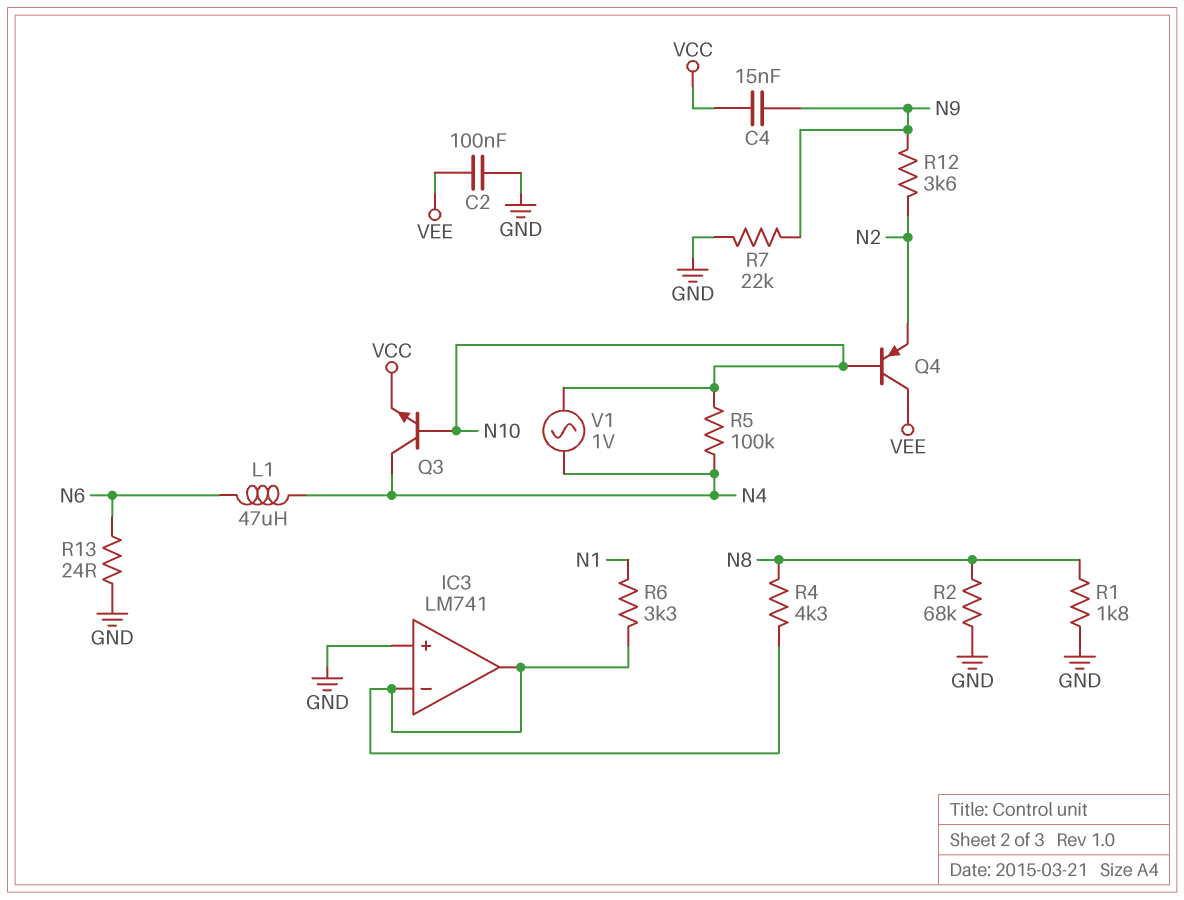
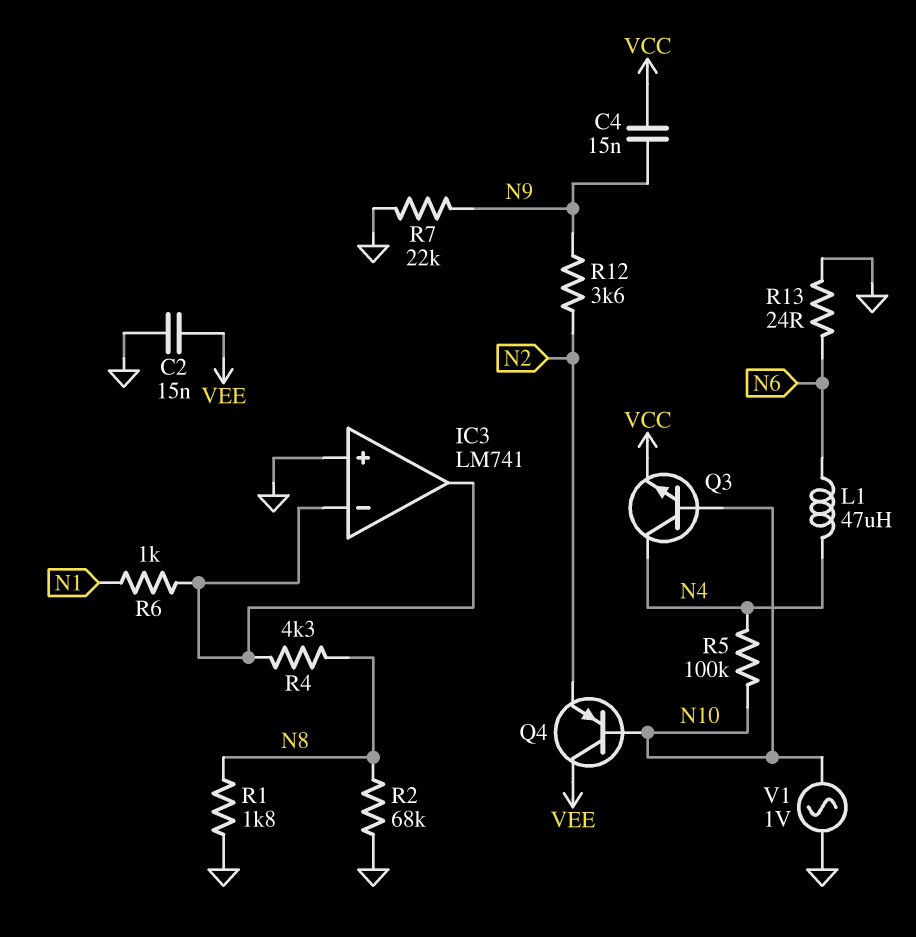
C2: 100nF (GND, VEE) -> 15nF (GND, VEE)
R6: 3.3k (IC3/in-, N1) -> 1k (IC3/in-, N1)
V1: AC 1V (N4, N10) -> AC 1V (GND, N10)

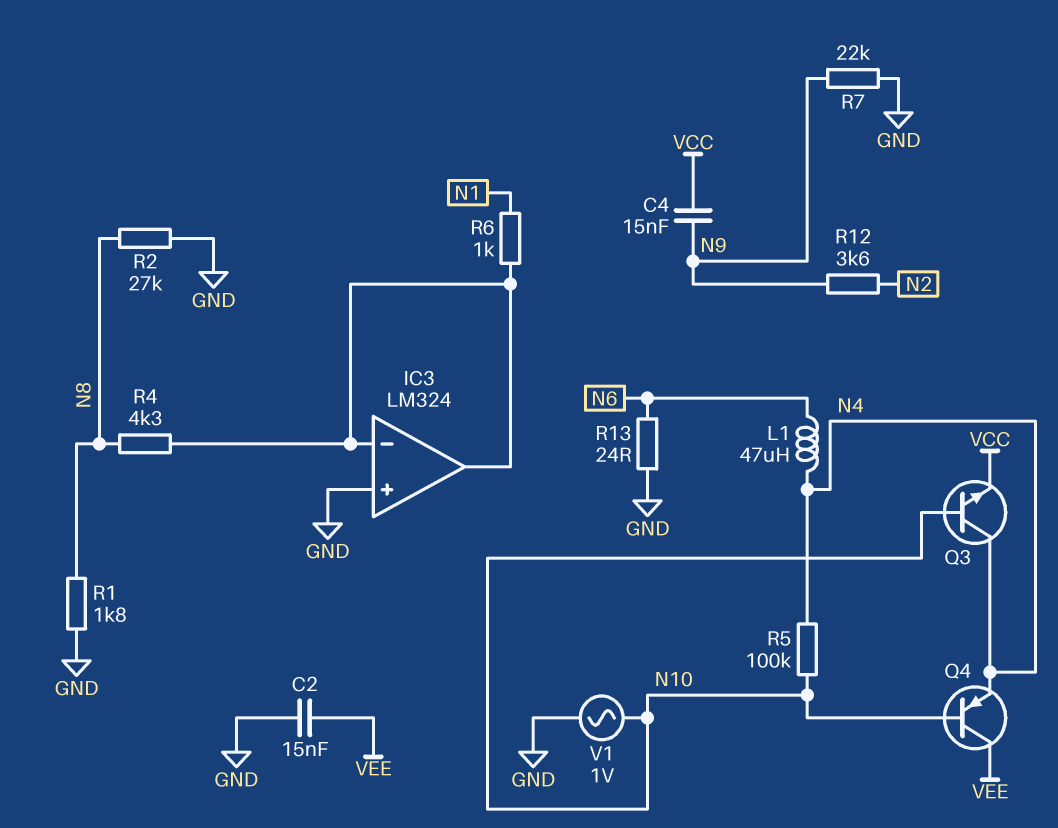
IC3: LM741 -> LM324
Q4: PNP (B N10, C VEE, E N2) -> PNP (B N10, C VEE, E N4)
R2: 68k (GND, N8) -> 27k (GND, N8)

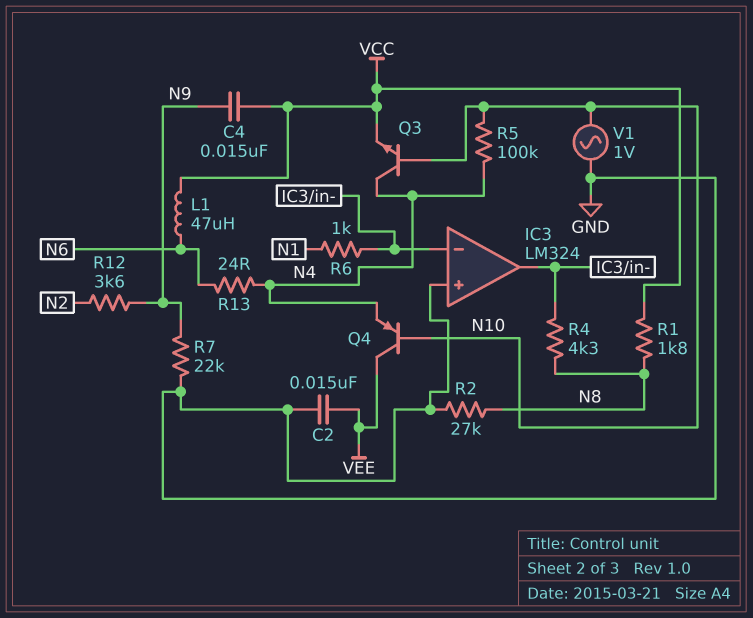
L1: 47uH (N4, N6) -> 47uH (N6, VCC)
R1: 1.8k (GND, N8) -> 1.8k (N8, VCC)
R13: 24 (GND, N6) -> 24 (N4, N6)

